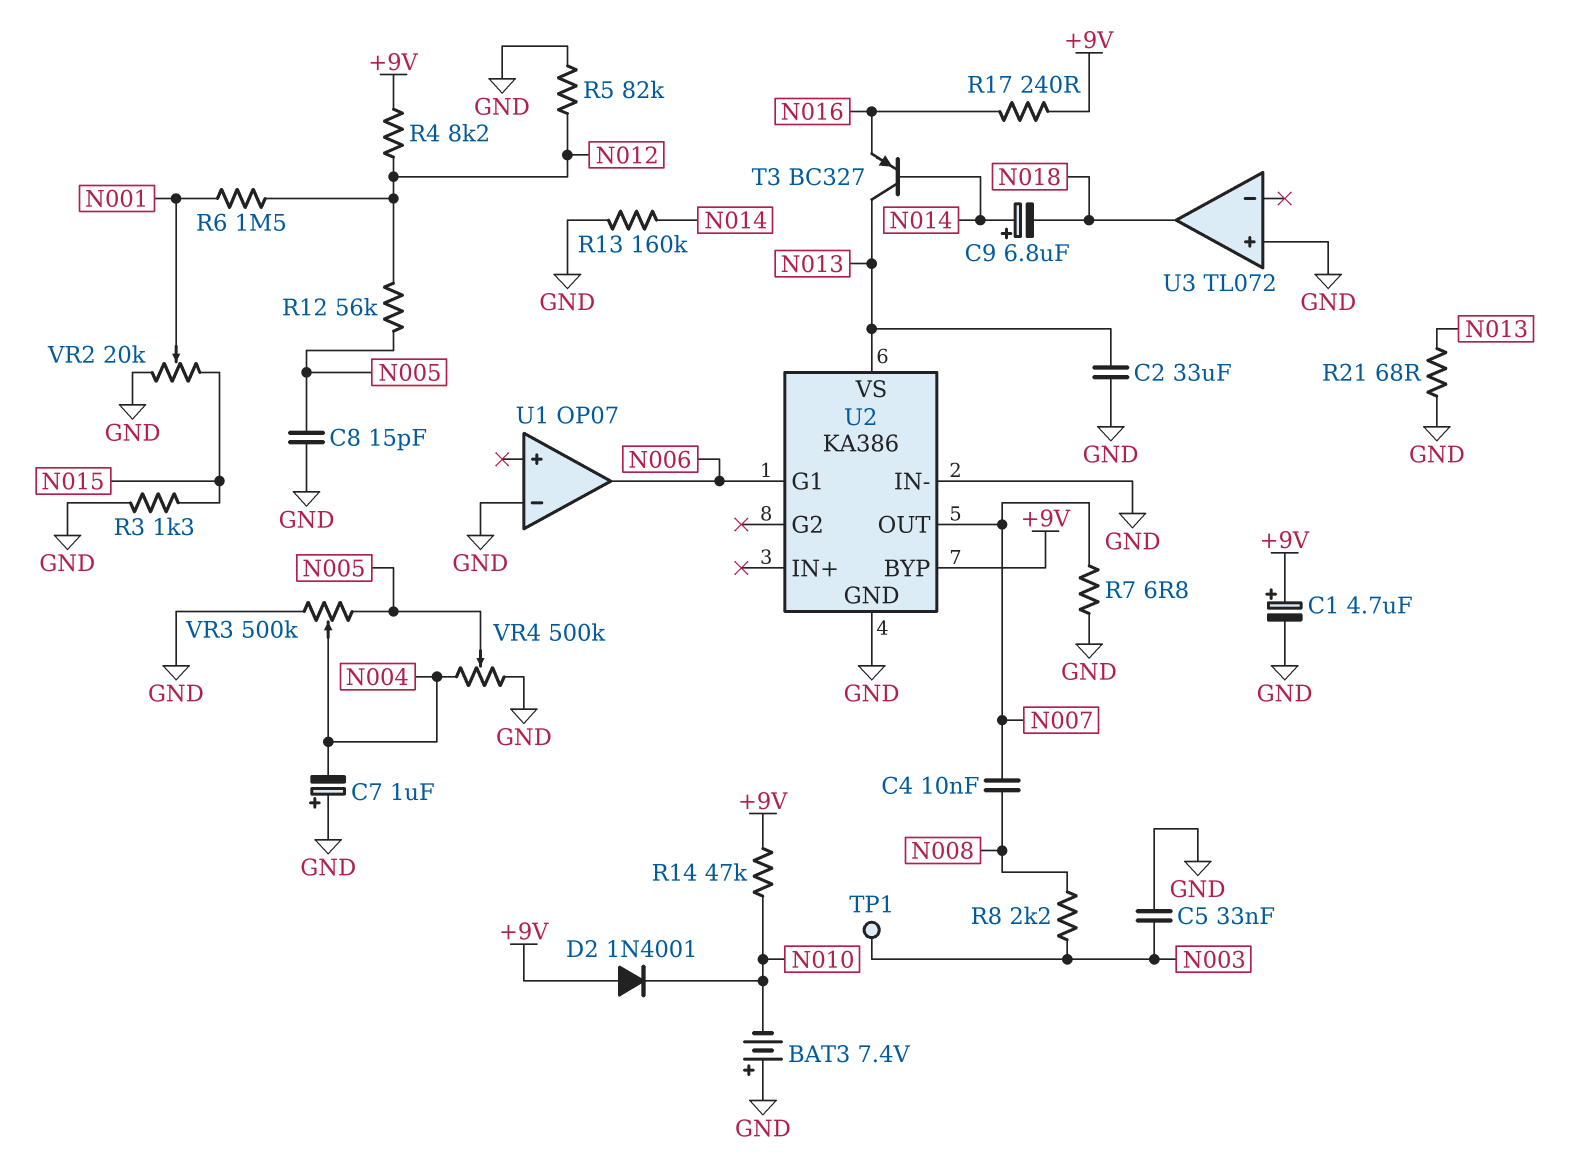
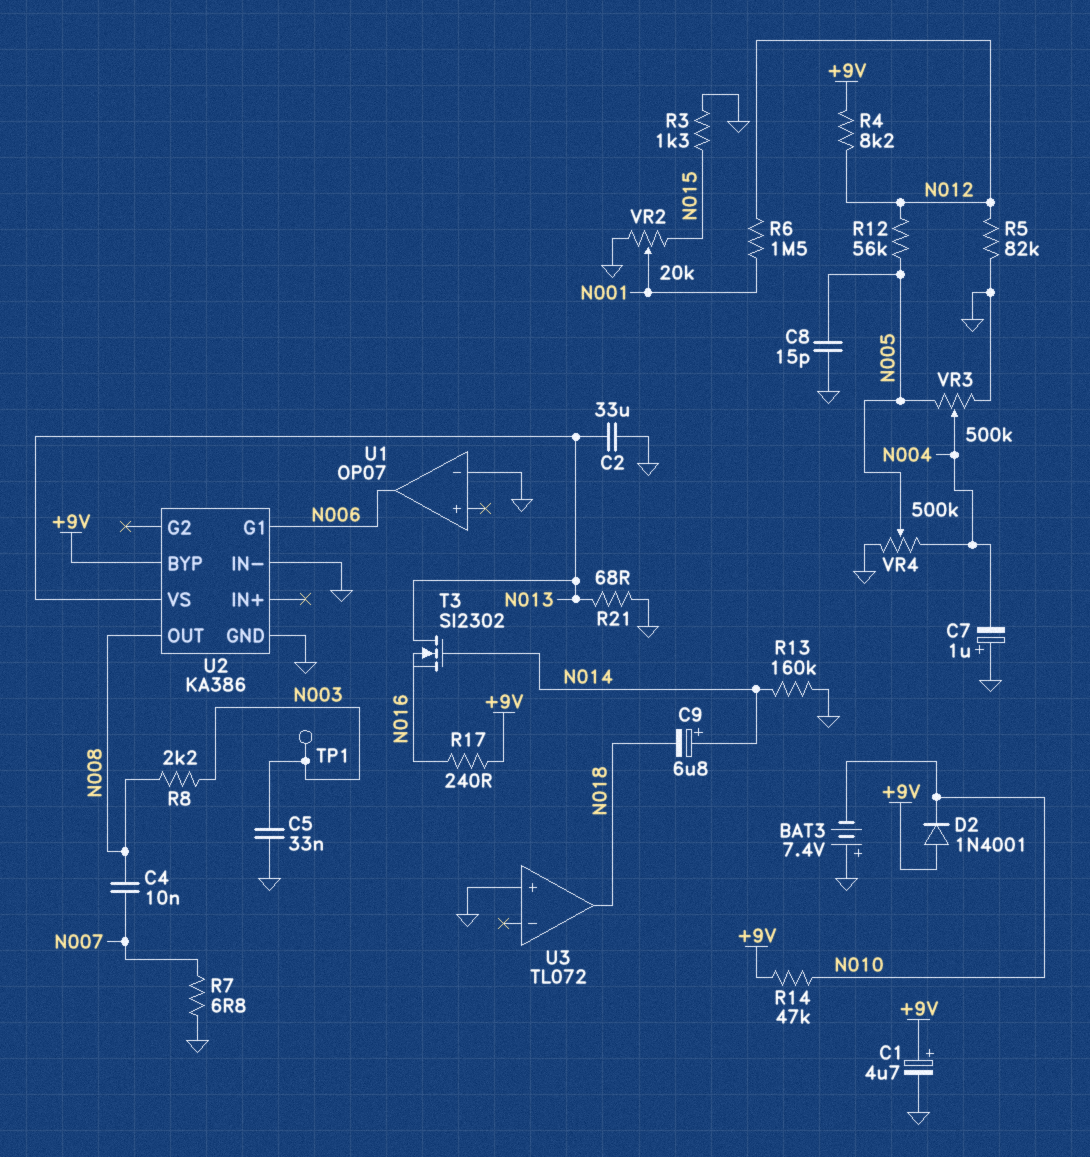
T3: PNP BC327 (B N014, C N013, E N016) -> NMOS SI2302 (G N014, D N013, S N016)
U2 pin OUT: N007 -> N008

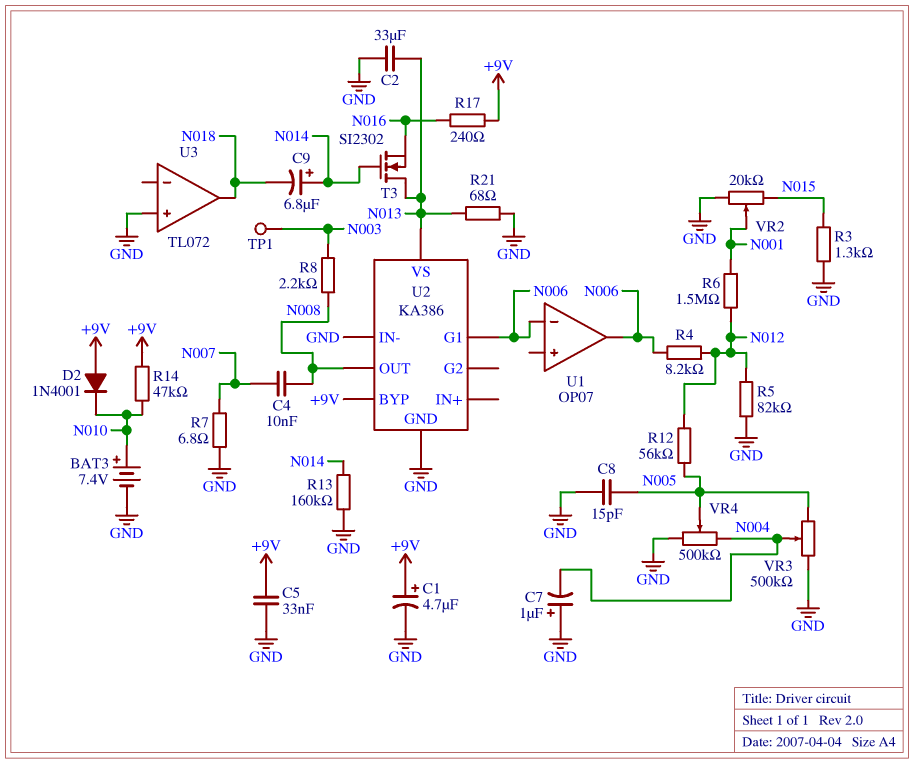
BAT3: 7.4V (plus GND, minus N010) -> 7.4V (plus N010, minus GND)
C5: 33nF (GND, N003) -> 33nF (+9V, GND)
R4: 8.2k (+9V, N012) -> 8.2k (N006, N012)
U1 pin in-: GND -> N006

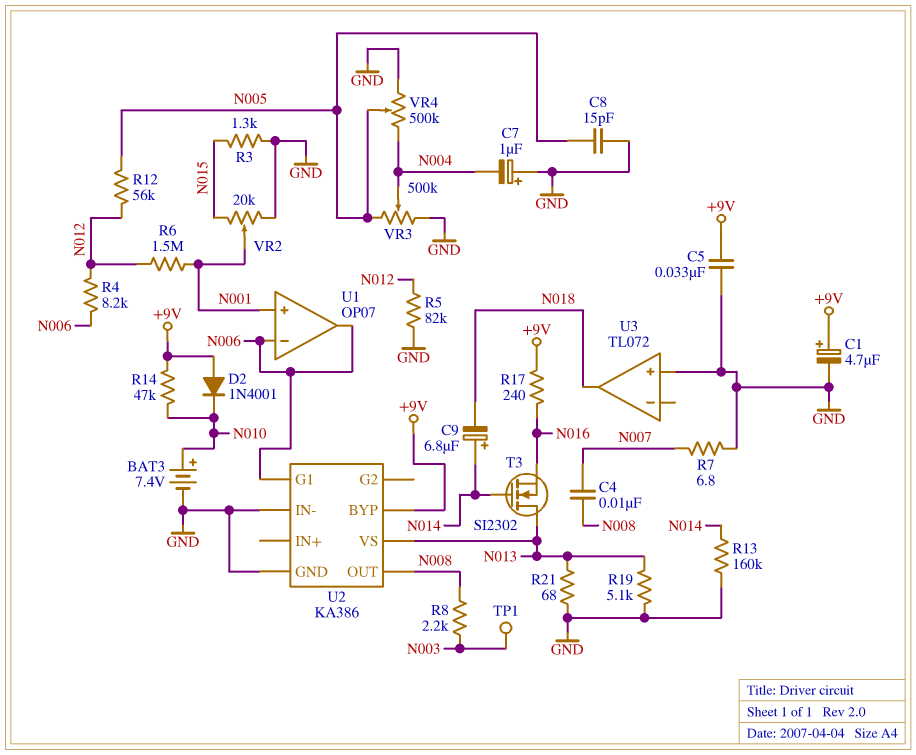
C2: 33uF (GND, N013) -> none
R19: none -> 5.1k (GND, N013)
U1 pin in+: none -> N001

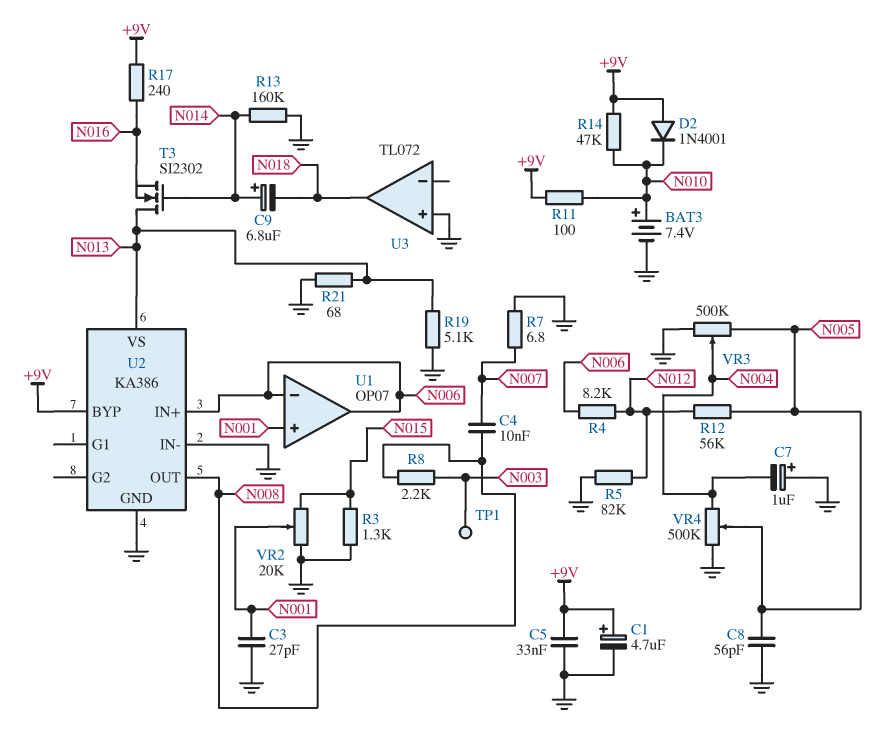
C3: none -> 27pF (GND, N001)
C8: 15pF (GND, N005) -> 56pF (GND, N005)
R6: 1.5M (N001, N012) -> none
R11: none -> 100 (+9V, N010)
U2 pin G1: N006 -> none
U2 pin IN+: none -> N006

